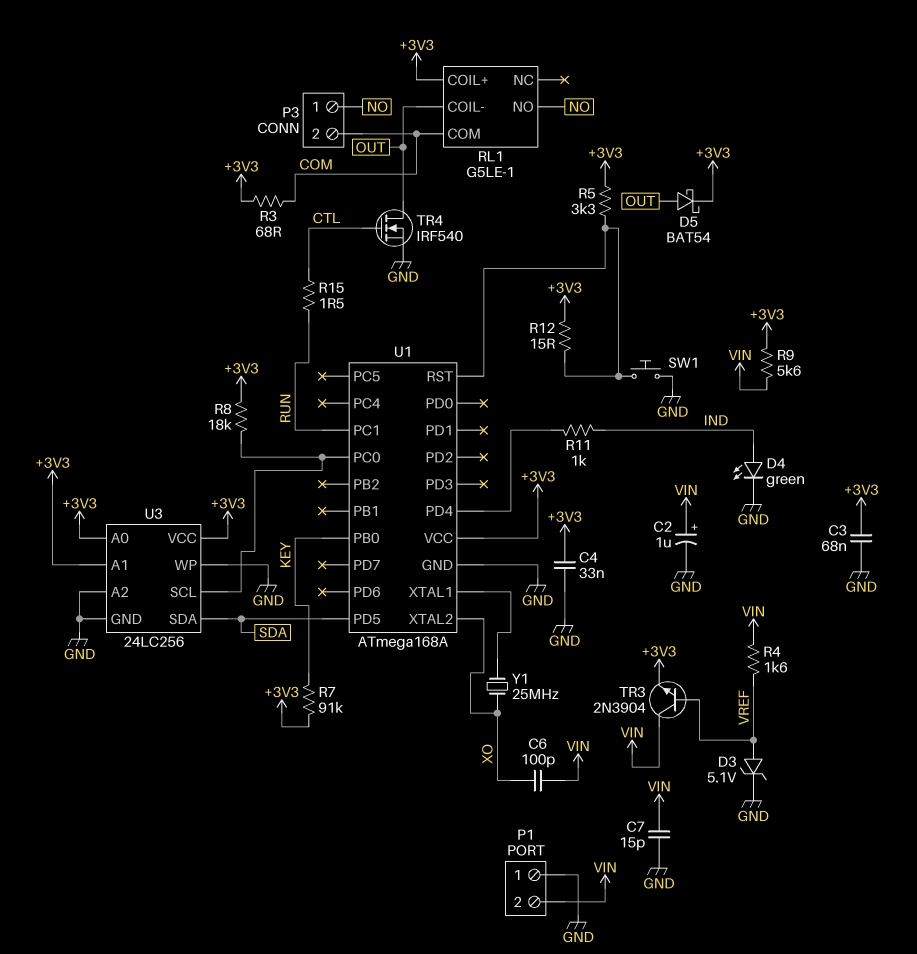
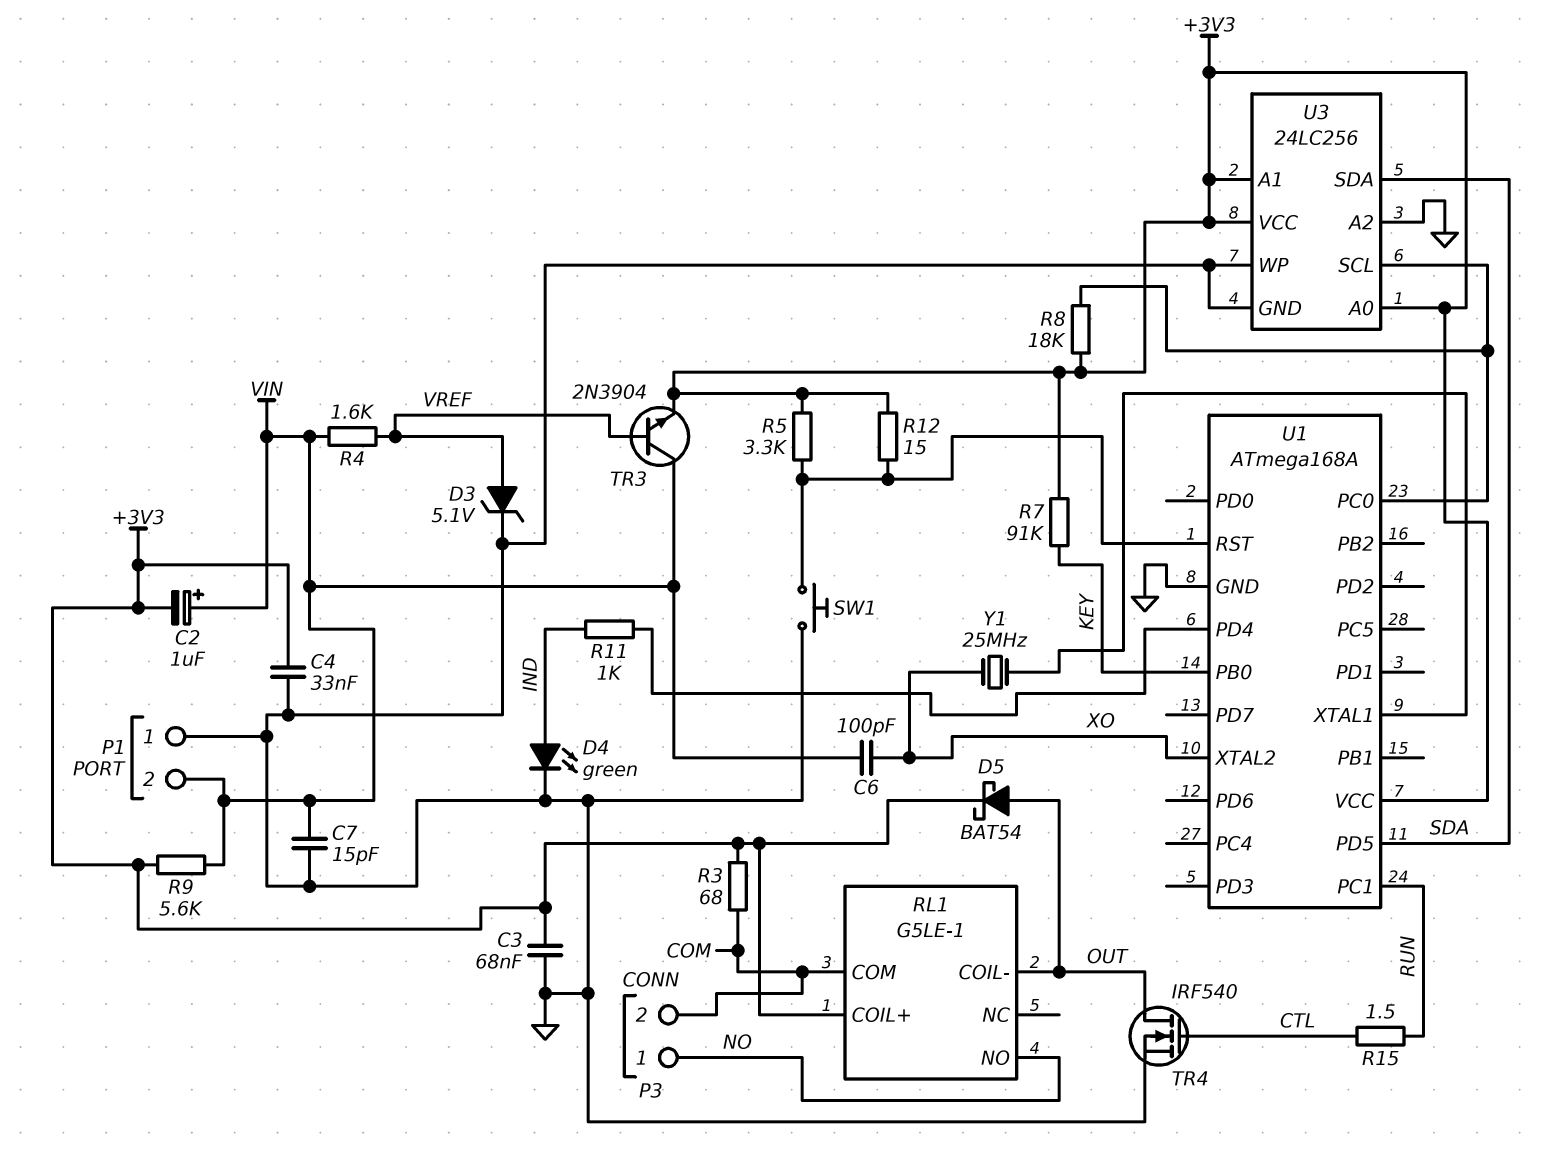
C2: 1uF (plus VIN, minus GND) -> 1uF (plus VIN, minus +3V3)

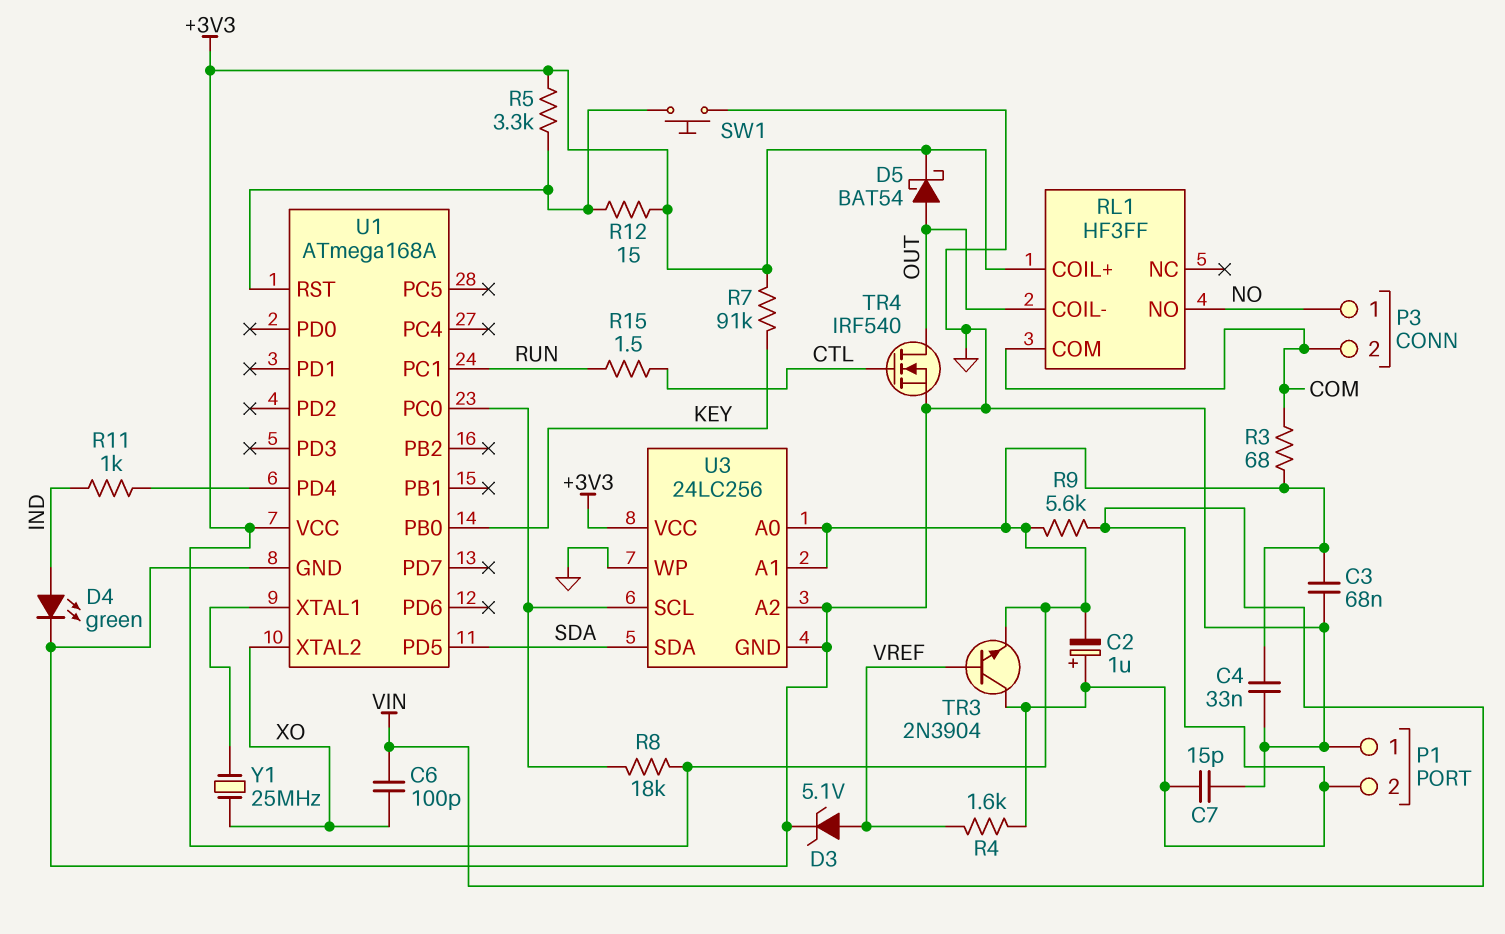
RL1: G5LE-1 -> HF3FF

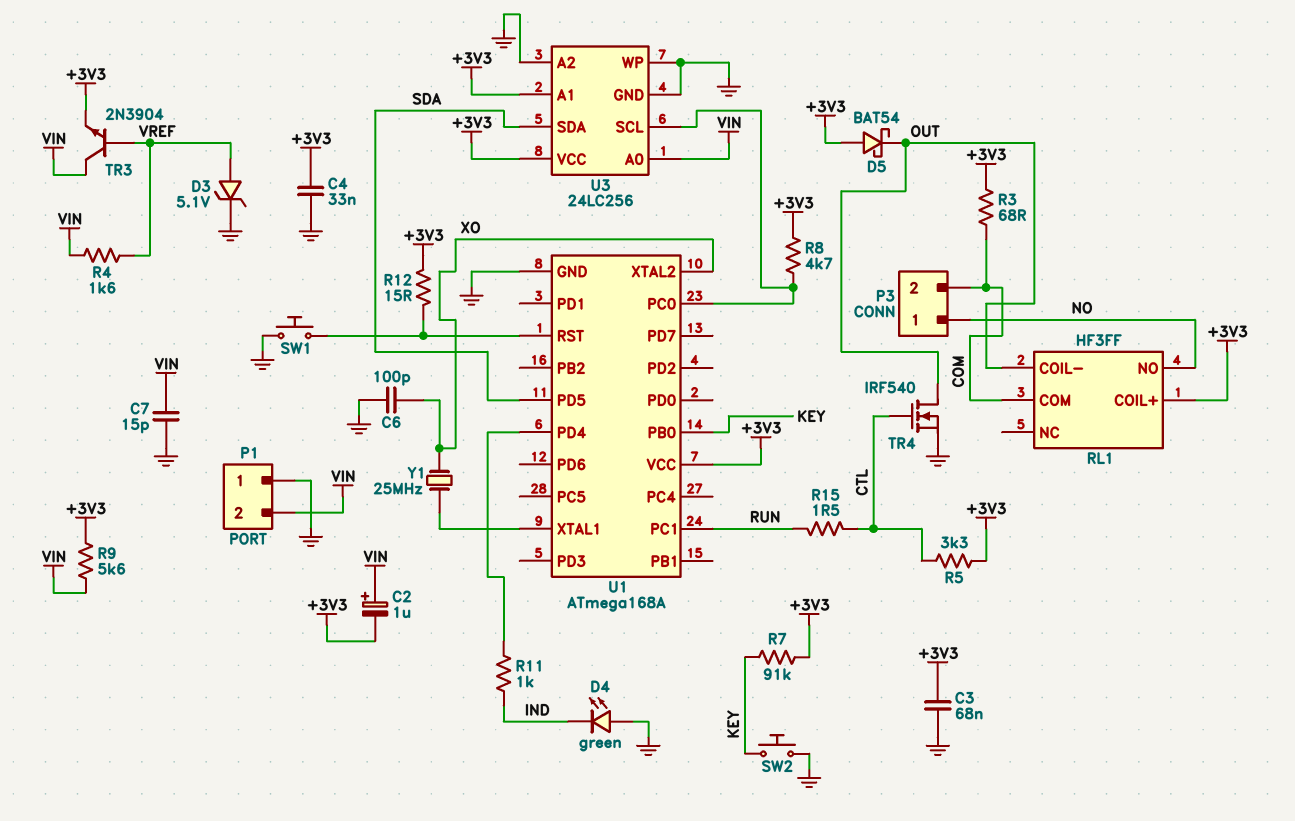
C6: 100pF (VIN, XO) -> 100pF (GND, XO)
D4: LED green (A IND, K GND) -> LED green (A GND, K IND)
D5: schottky BAT54 (A OUT, K +3V3) -> schottky BAT54 (A +3V3, K OUT)
R5: 3.3k (+3V3, U1/RST) -> 3.3k (+3V3, CTL)
R8: 18k (+3V3, U1/PC0) -> 4.7k (+3V3, U1/PC0)
SW2: none -> button (GND, KEY)
U3 pin A0: +3V3 -> VIN

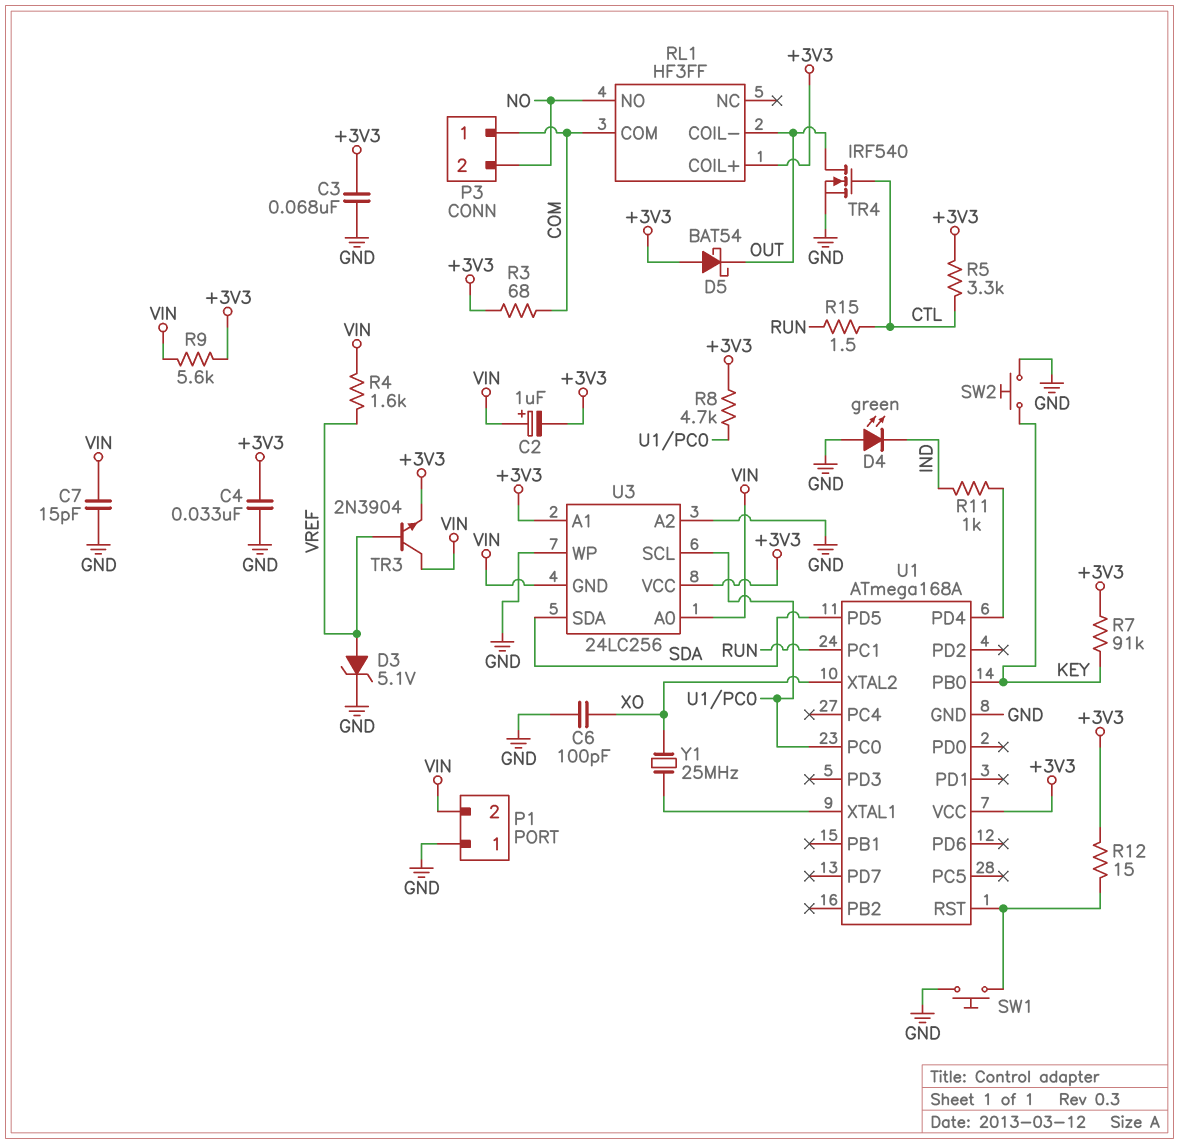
P3 pin 1: NO -> COM
P3 pin 2: COM -> NO
U3 pin GND: GND -> VIN

